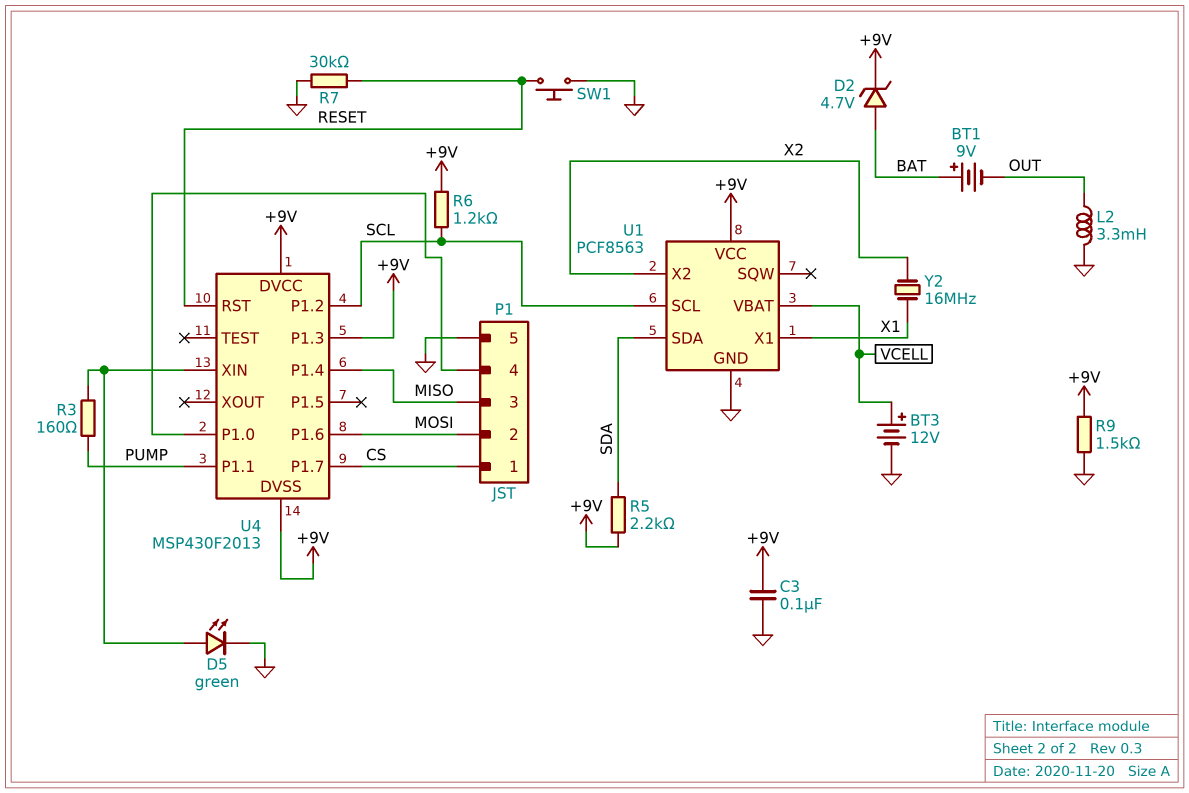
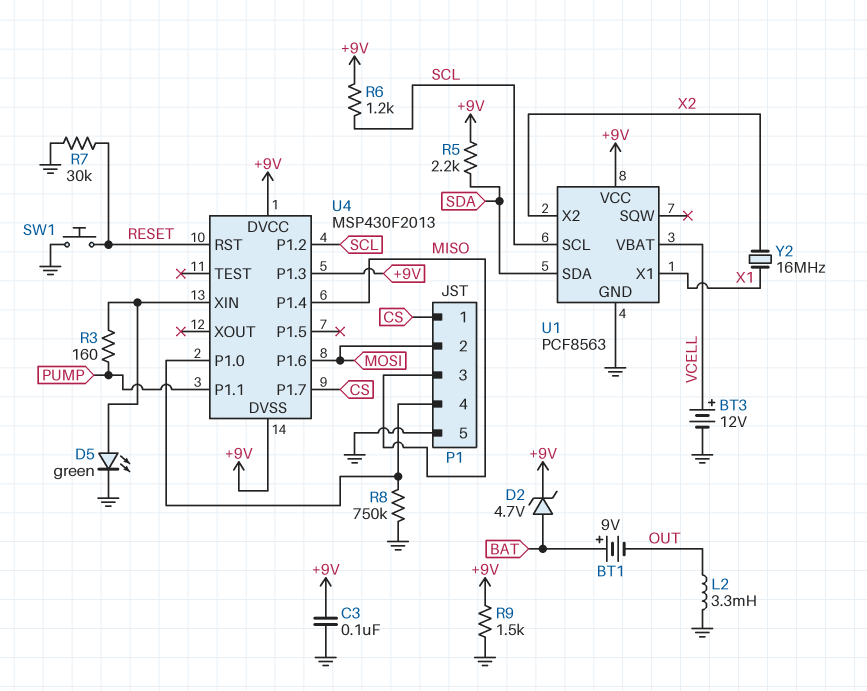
R8: none -> 750k (GND, P1/4)

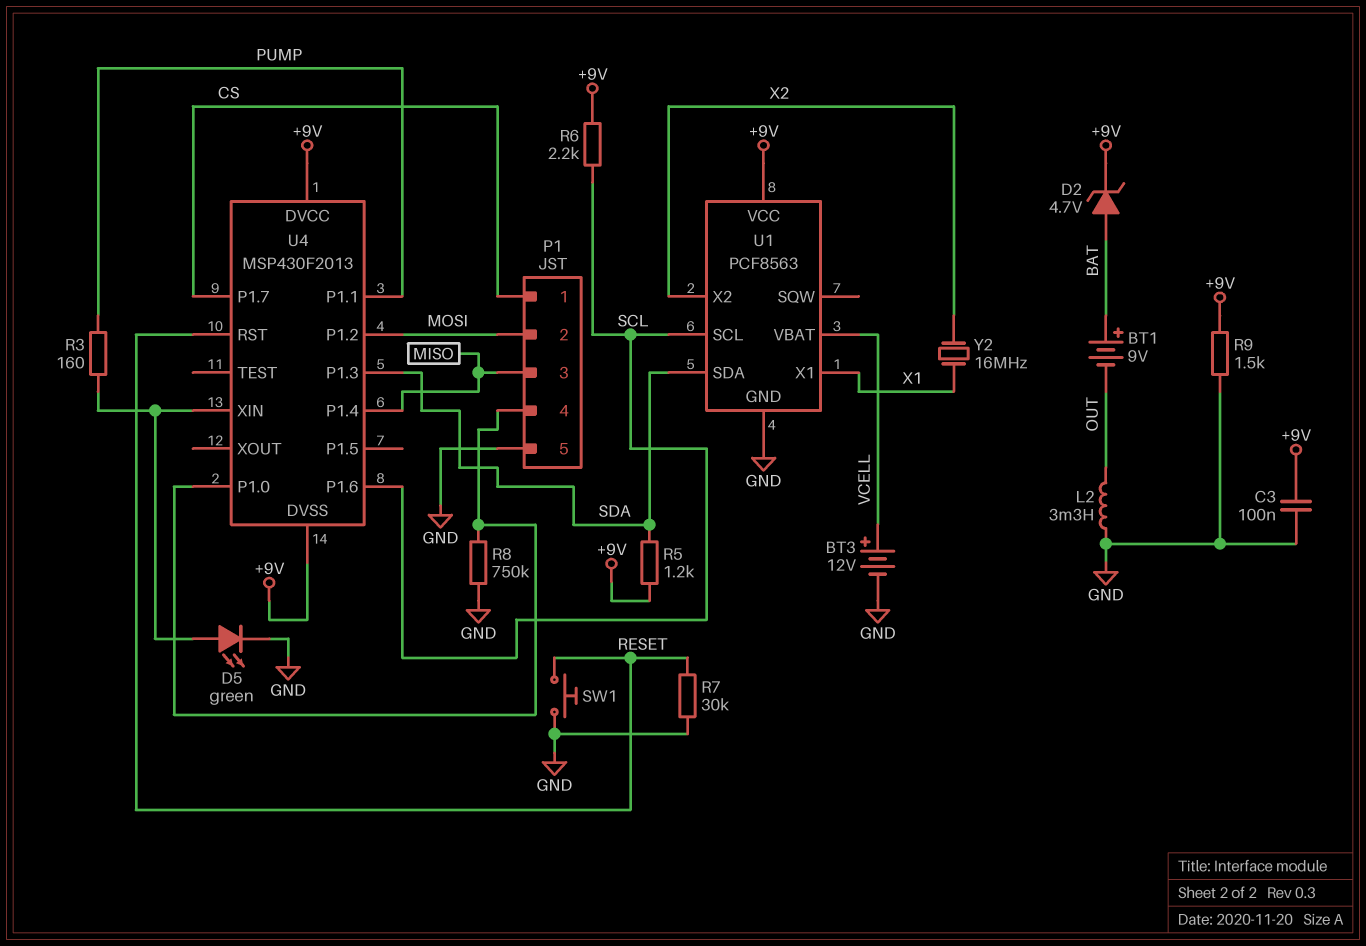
R5: 2.2k (+9V, SDA) -> 1.2k (+9V, SDA)
R6: 1.2k (+9V, SCL) -> 2.2k (+9V, SCL)
U4 pin P1.2: SCL -> MOSI
U4 pin P1.3: +9V -> SDA
U4 pin P1.6: MOSI -> SCL

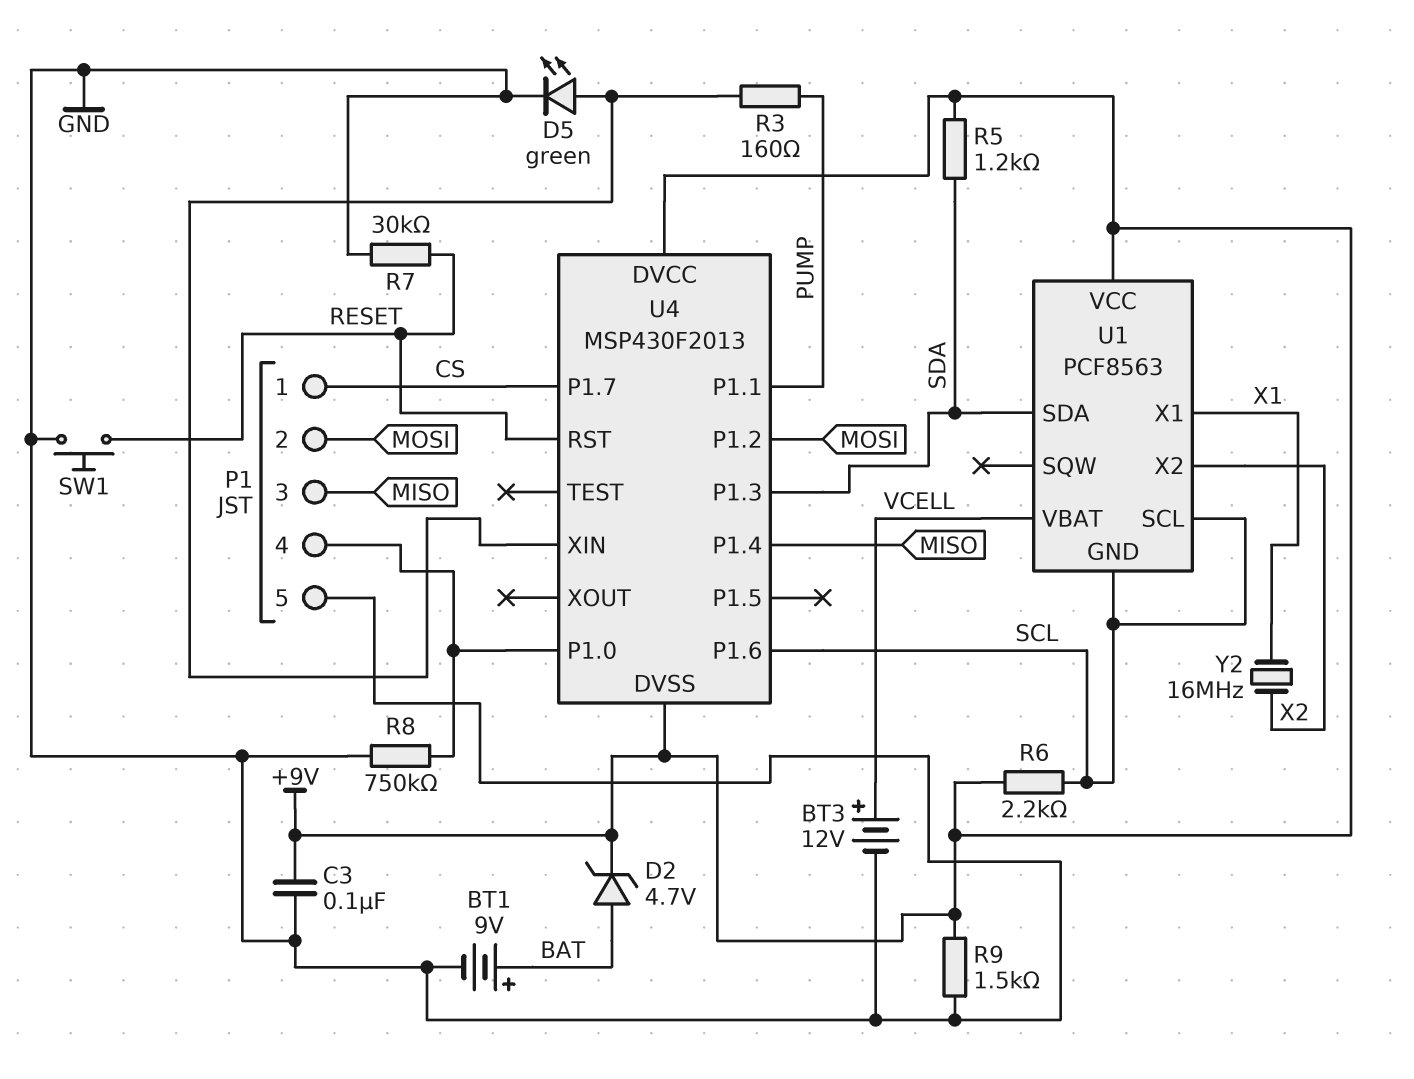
BT1: 9V (plus BAT, minus OUT) -> 9V (plus BAT, minus GND)
L2: 3.3mH (GND, OUT) -> none
U1 pin GND: GND -> SCL

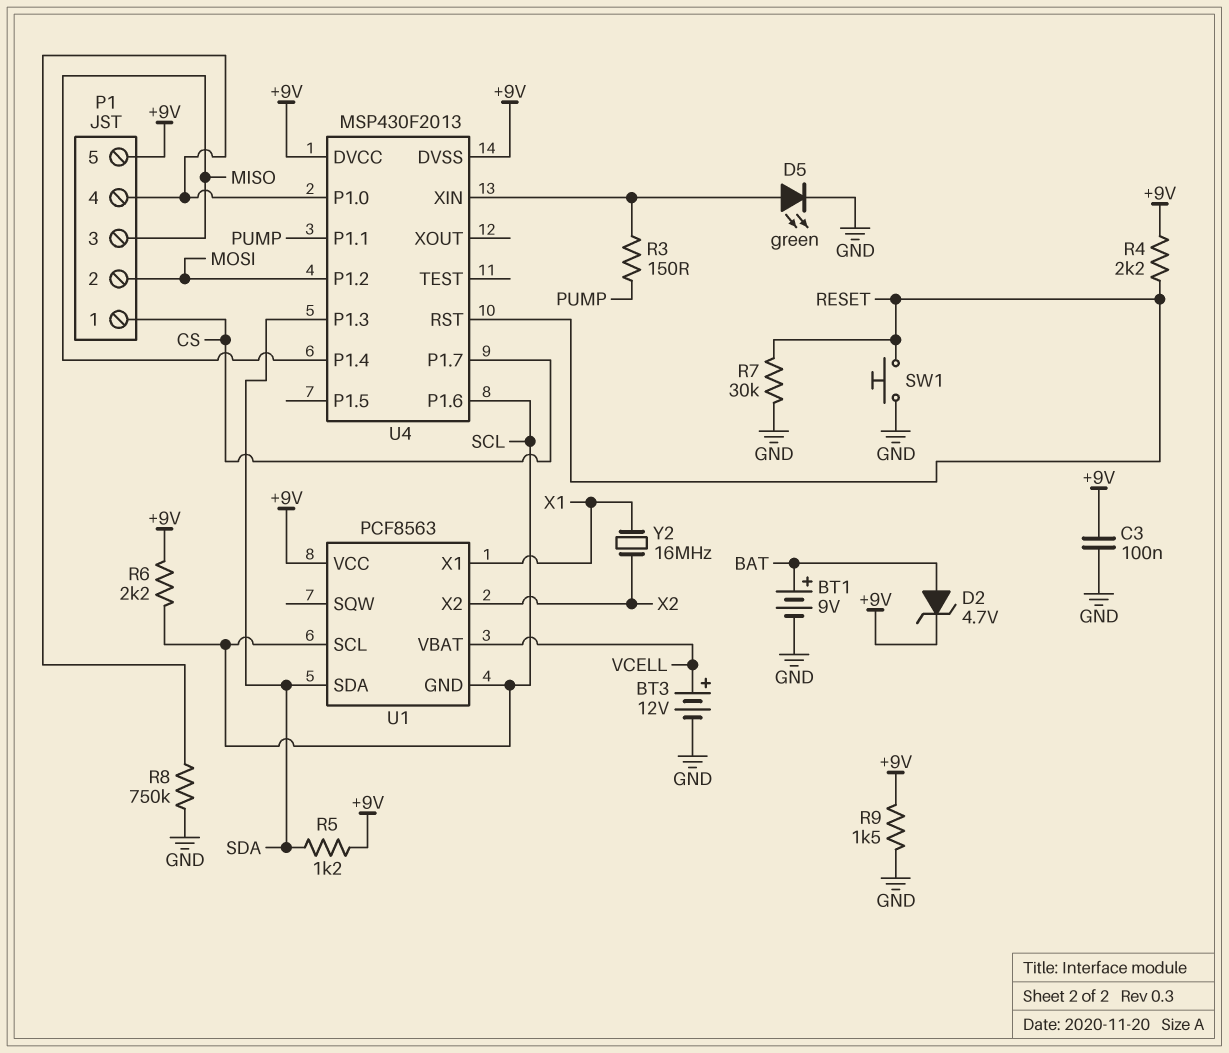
P1 pin 5: GND -> +9V
R3: 160 (PUMP, U4/XIN) -> 150 (PUMP, U4/XIN)
R4: none -> 2.2k (+9V, RESET)

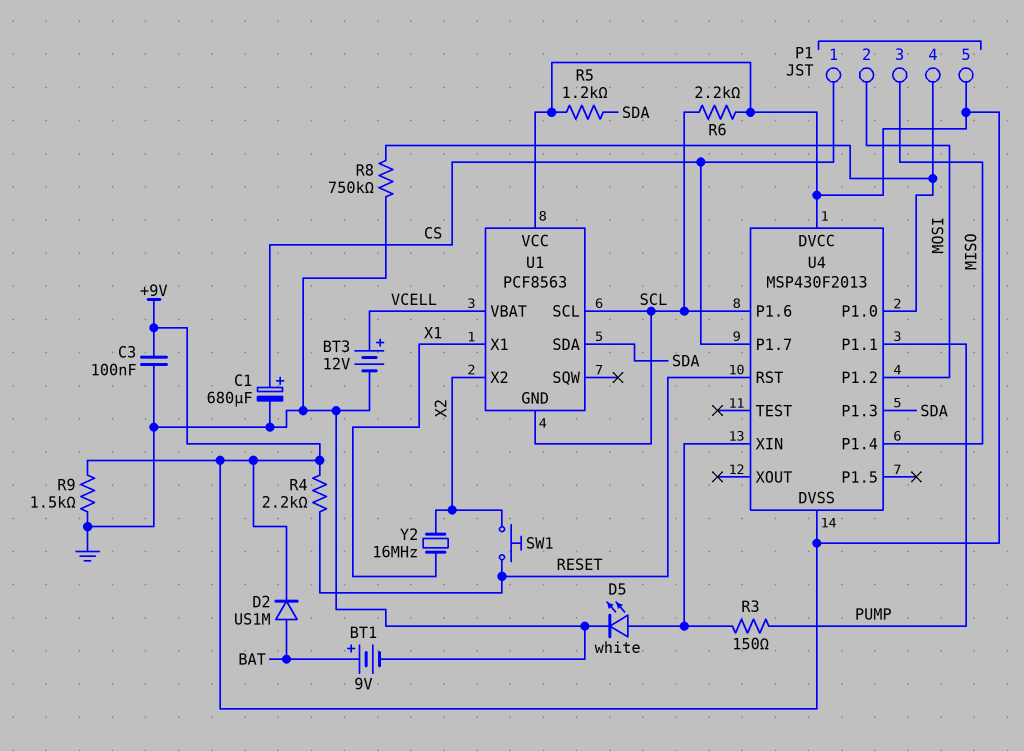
C1: none -> 680uF (plus CS, minus GND)
D2: zener 4.7V (A BAT, K +9V) -> diode US1M (A BAT, K +9V)
D5: LED green (A U4/XIN, K GND) -> LED white (A U4/XIN, K GND)
R7: 30k (GND, RESET) -> none
SW1: button (GND, RESET) -> button (RESET, X2)

